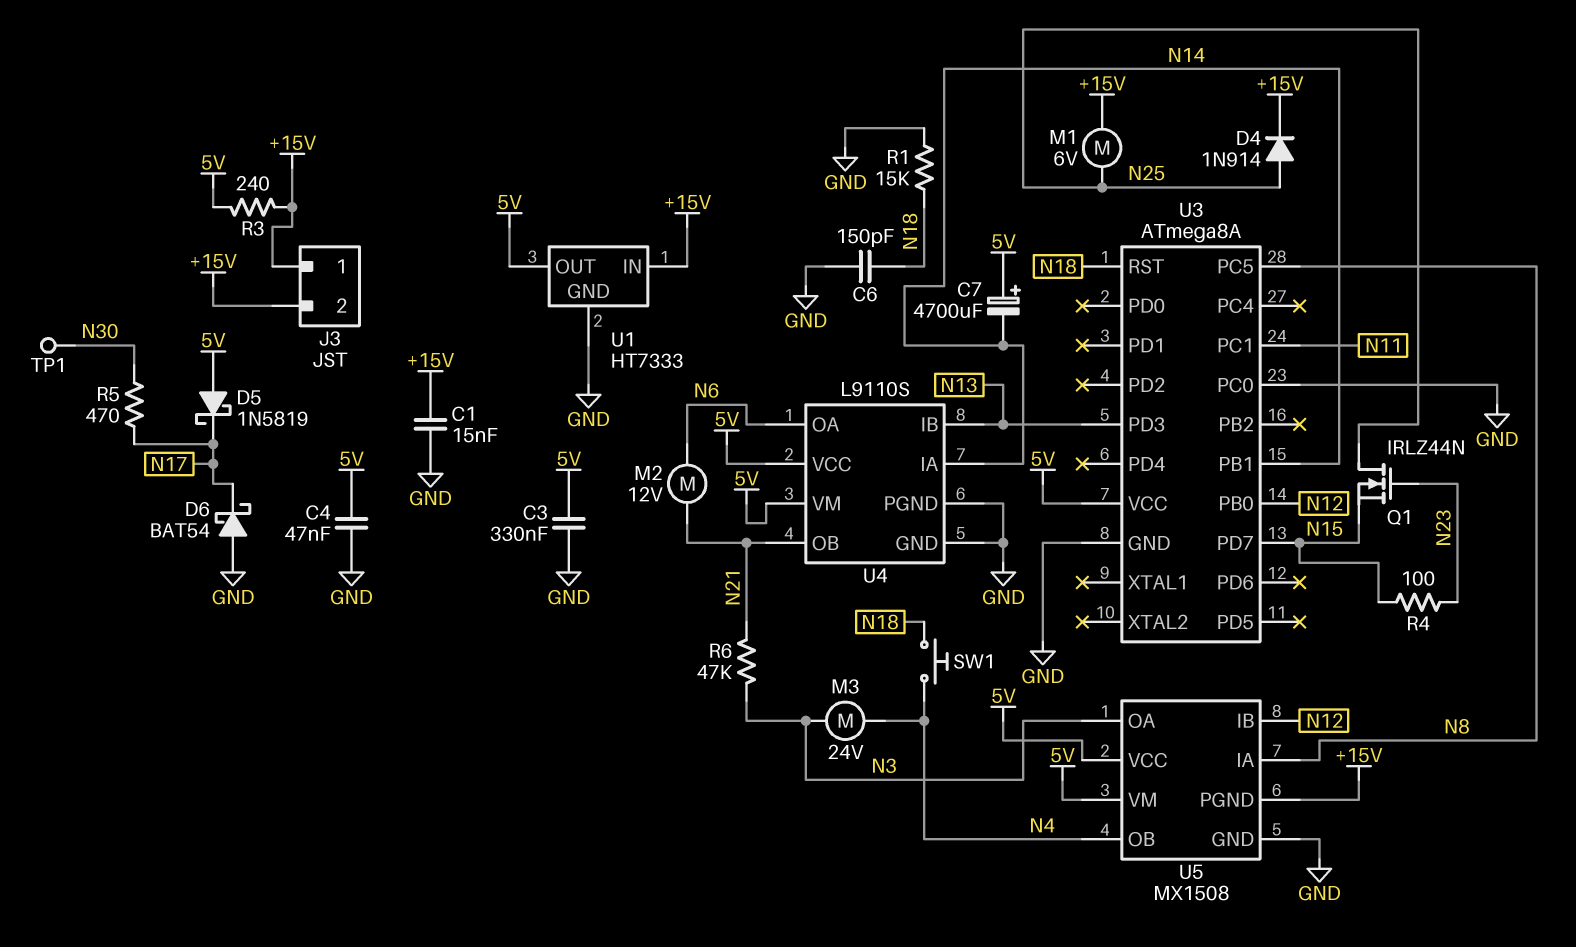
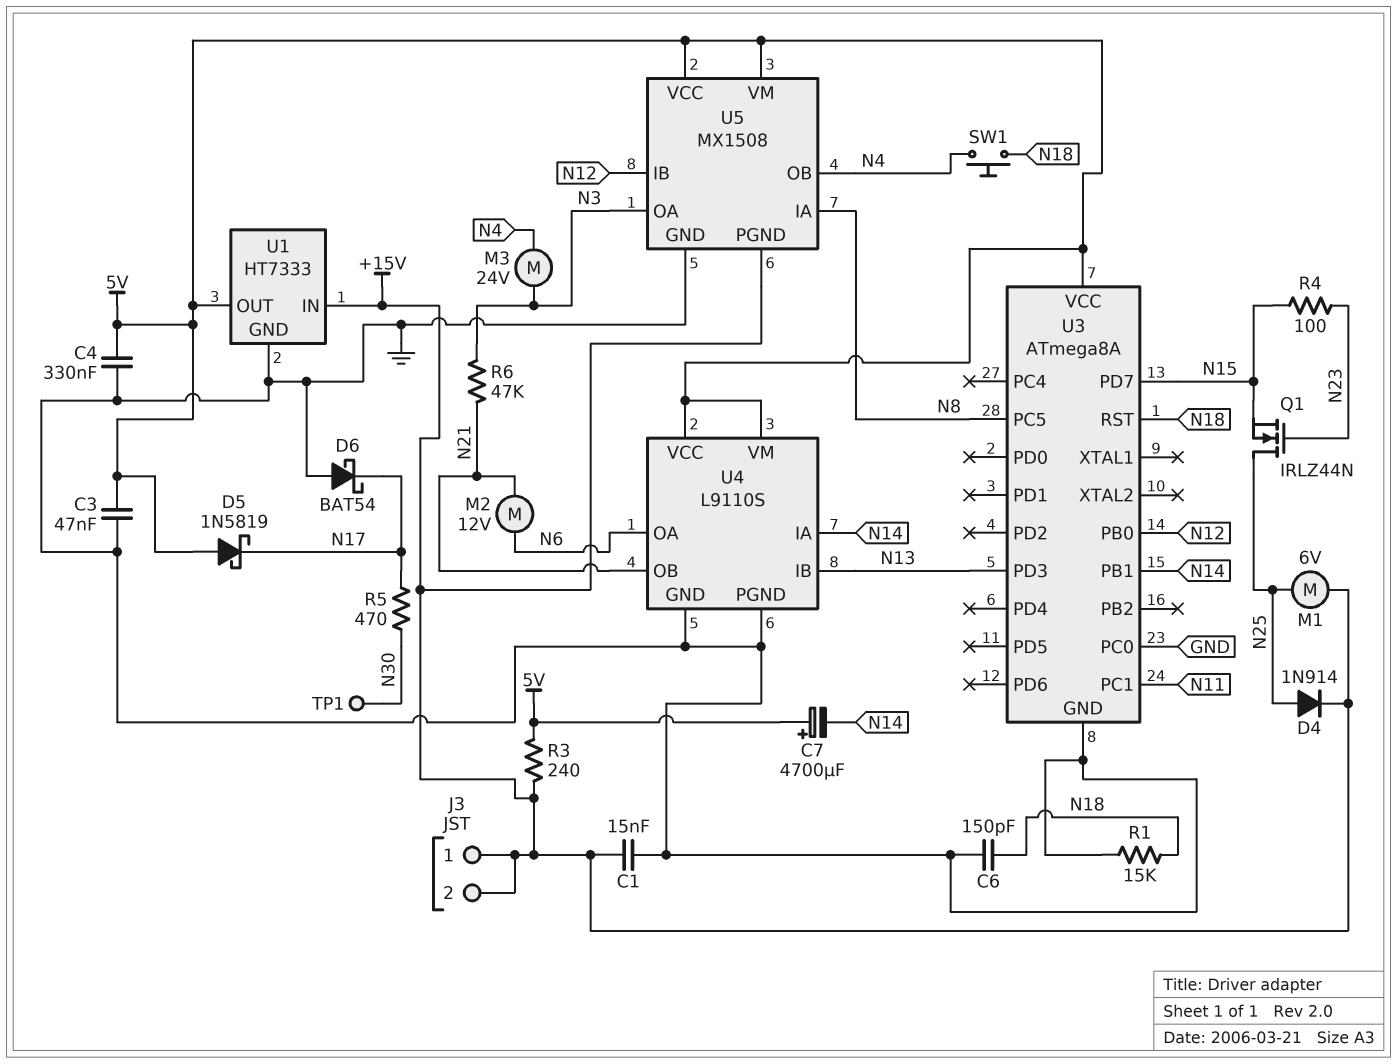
C3: 330nF (5V, GND) -> 47nF (5V, GND)
C4: 47nF (5V, GND) -> 330nF (5V, GND)

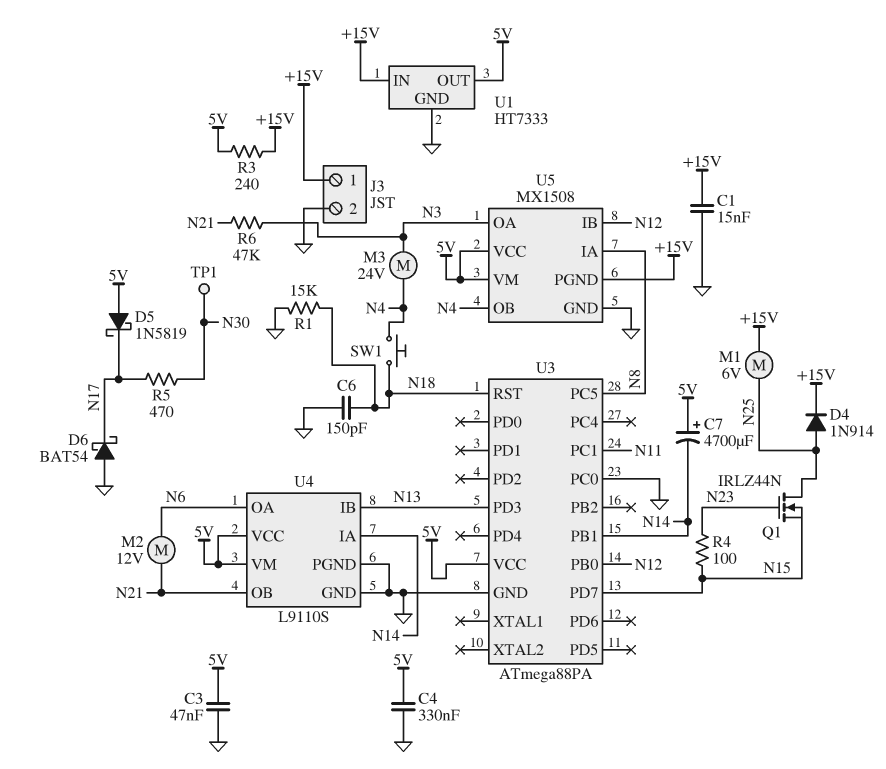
J3 pin 2: +15V -> GND
U3: ATmega8A -> ATmega88PA

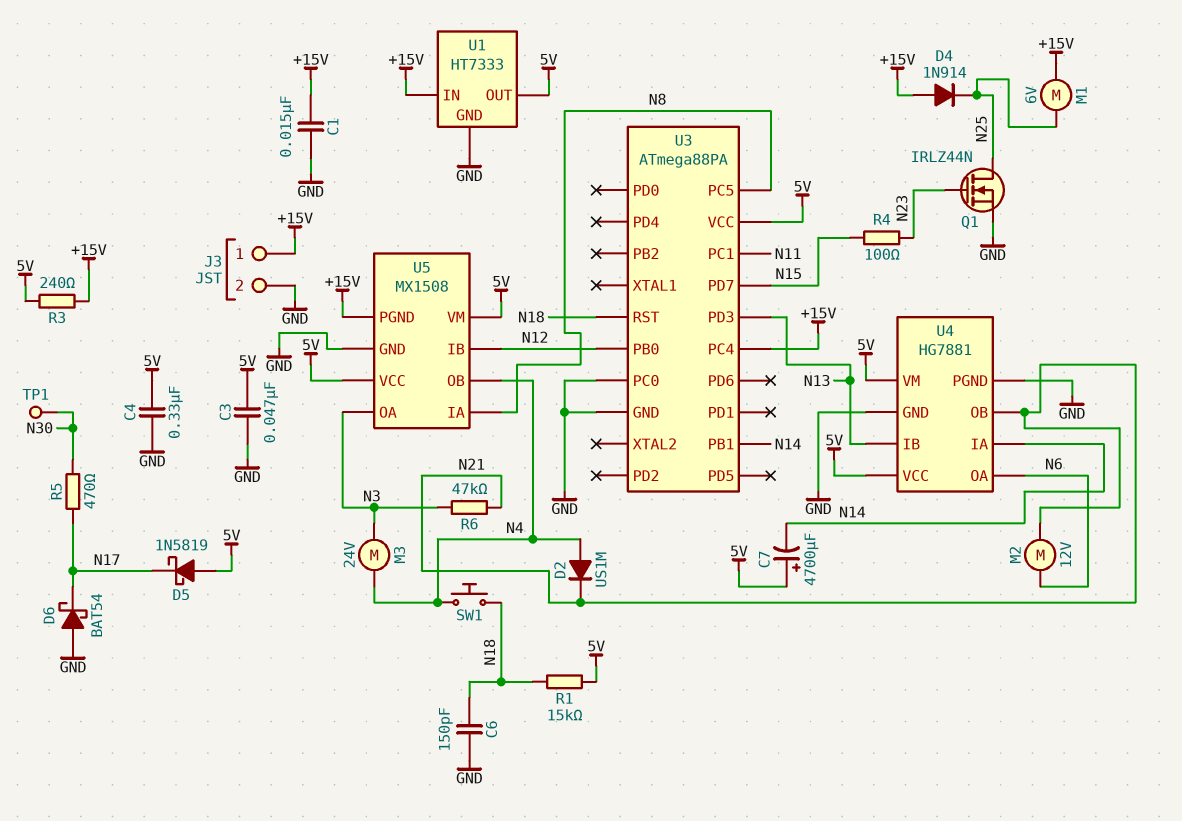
D2: none -> diode US1M (A N4, K N21)
D4: diode 1N914 (A N25, K +15V) -> diode 1N914 (A +15V, K N25)
Q1: NMOS IRLZ44N (G N23, D N25, S N15) -> NMOS IRLZ44N (G N23, D N25, S GND)
R1: 15k (GND, N18) -> 15k (5V, N18)
U3 pin PC4: none -> +15V
U4: L9110S -> HG7881

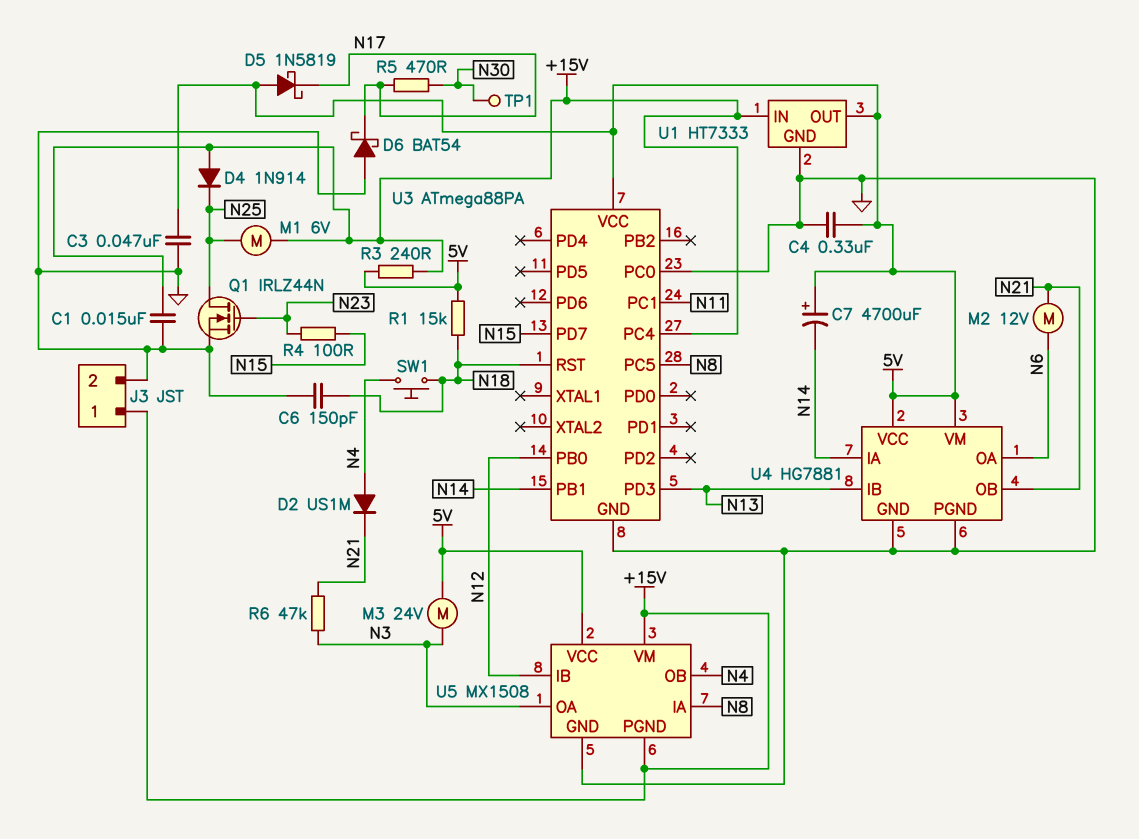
M3: motor 24V (N3, N4) -> motor 24V (5V, N3)
U5 pin VM: 5V -> +15V

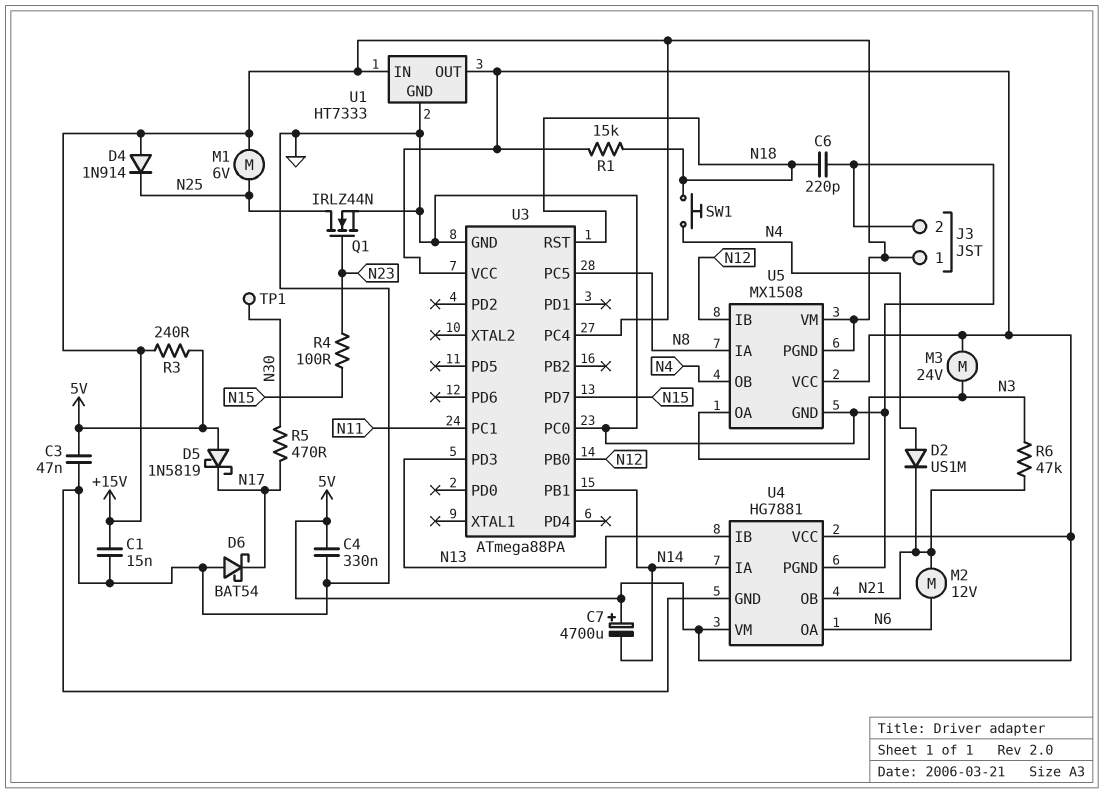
C6: 150pF (GND, N18) -> 220pF (GND, N18)

